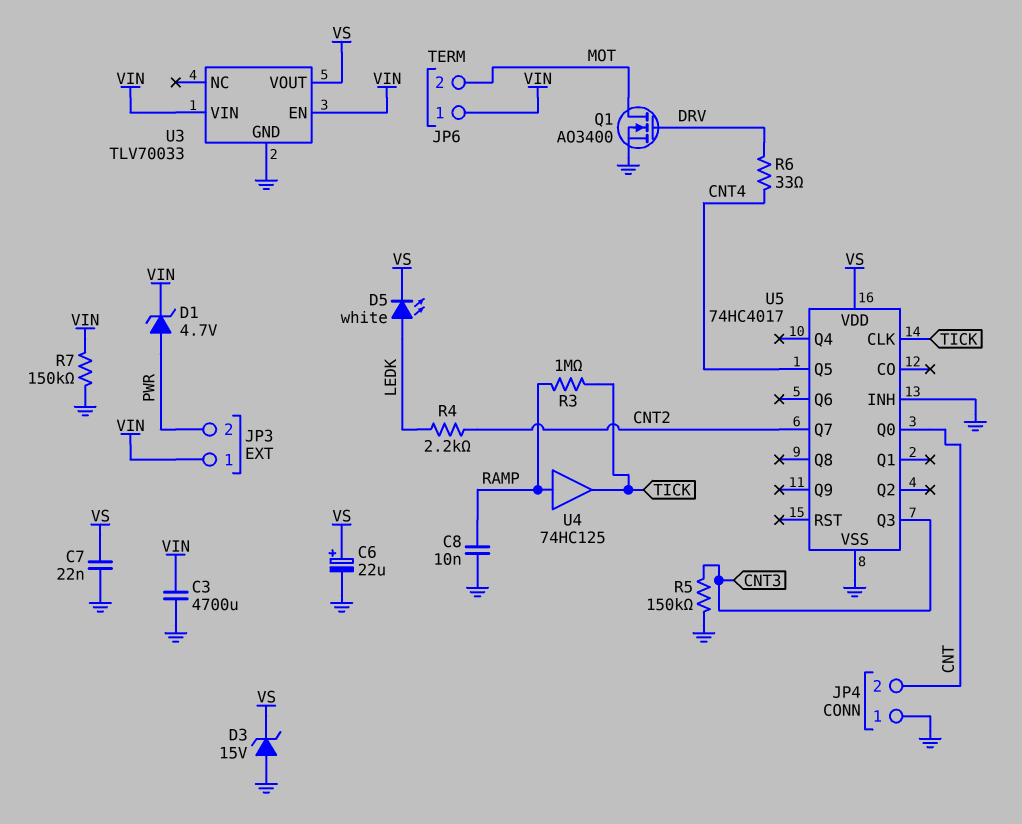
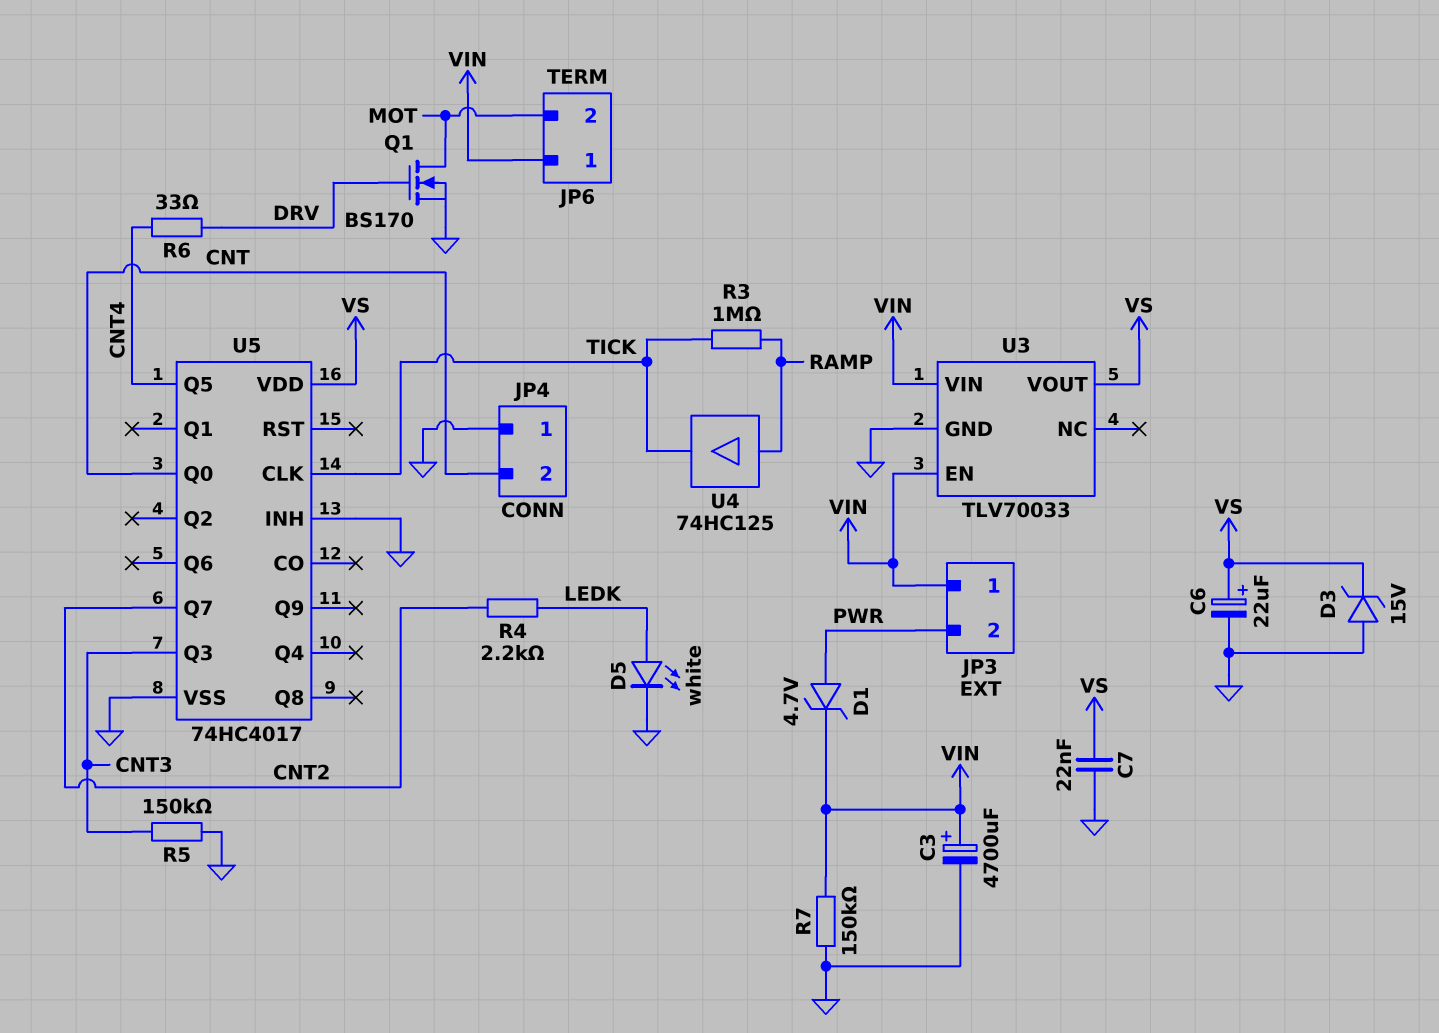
C3: 4700uF (GND, VIN) -> 4700uF (plus VIN, minus GND)
C8: 10nF (GND, RAMP) -> none
D5: LED white (A LEDK, K VS) -> LED white (A LEDK, K GND)
Q1: NMOS AO3400 (G DRV, D MOT, S GND) -> NMOS BS170 (G DRV, D MOT, S GND)

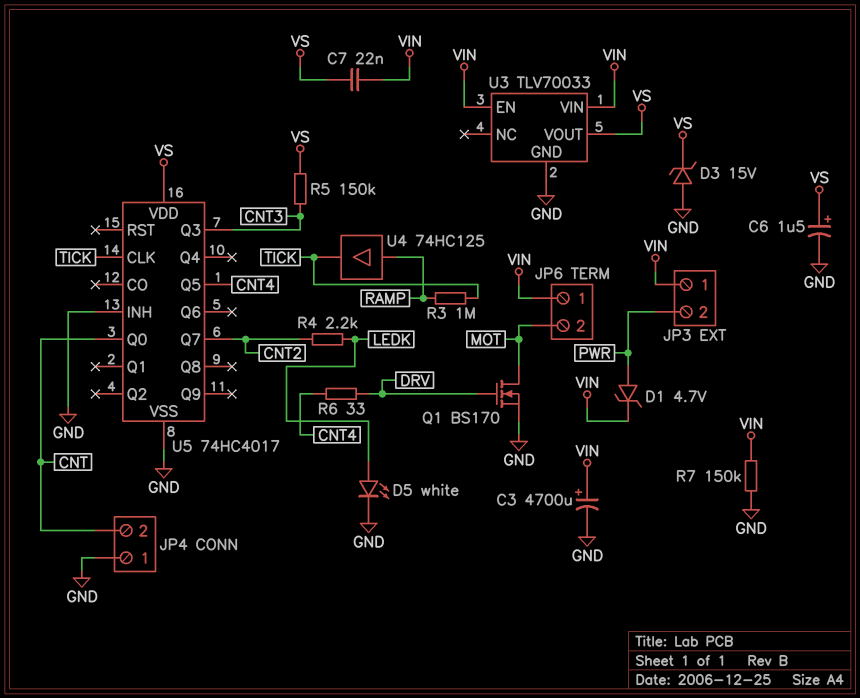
C6: 22uF (plus VS, minus GND) -> 1.5uF (plus VS, minus GND)
C7: 22nF (GND, VS) -> 22nF (VIN, VS)
R5: 150k (CNT3, GND) -> 150k (CNT3, VS)

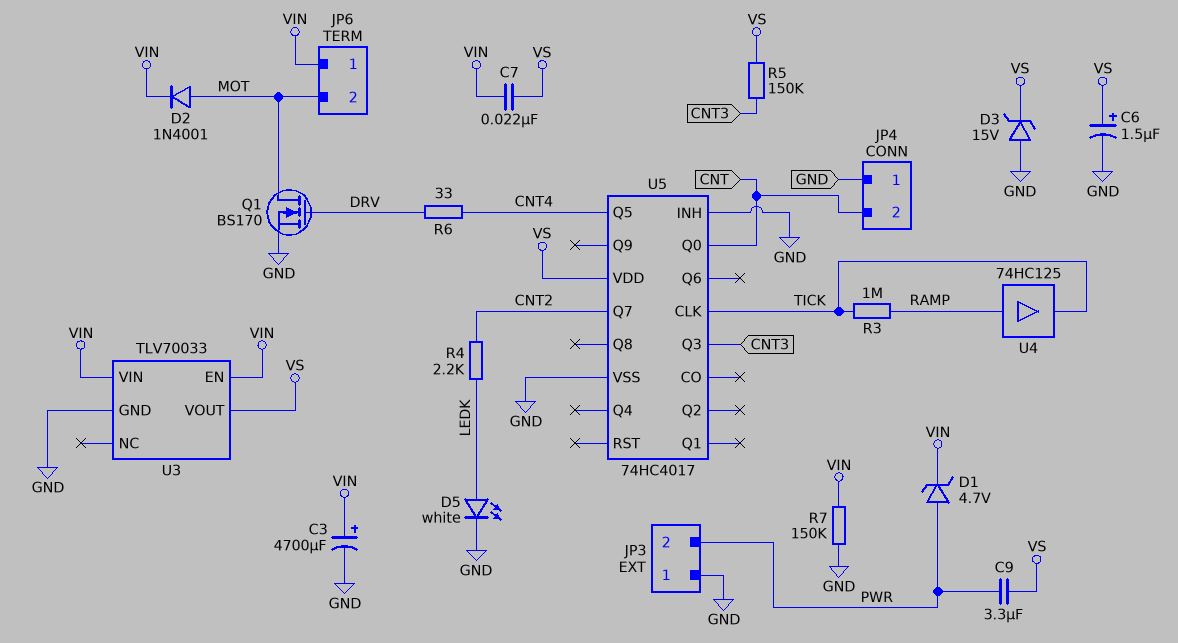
C9: none -> 3.3uF (PWR, VS)
D2: none -> diode 1N4001 (A MOT, K VIN)
JP3 pin 1: VIN -> GND

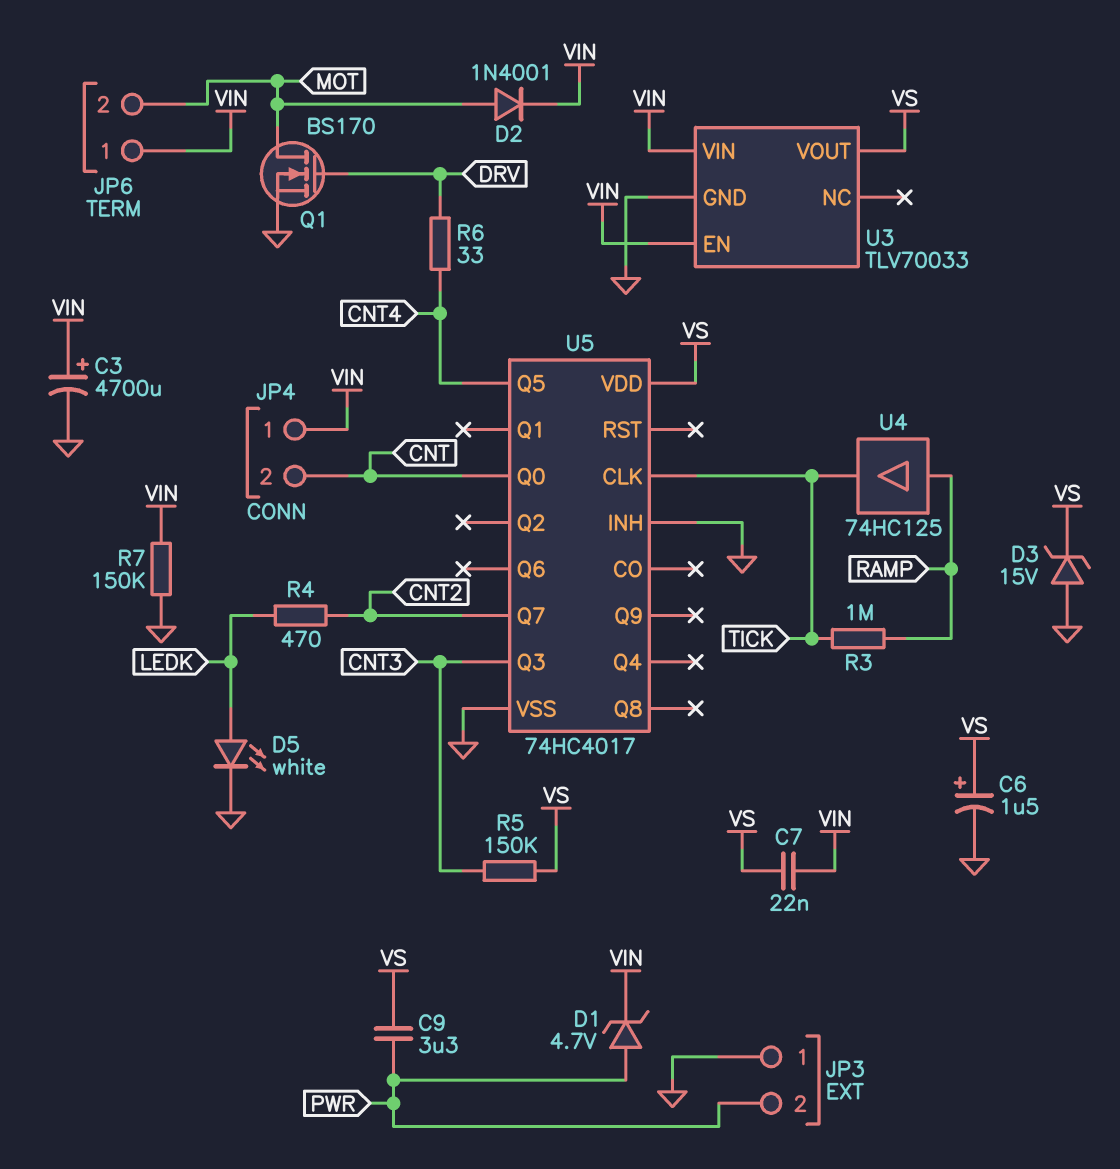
JP4 pin 1: GND -> VIN
R4: 2.2k (CNT2, LEDK) -> 470 (CNT2, LEDK)

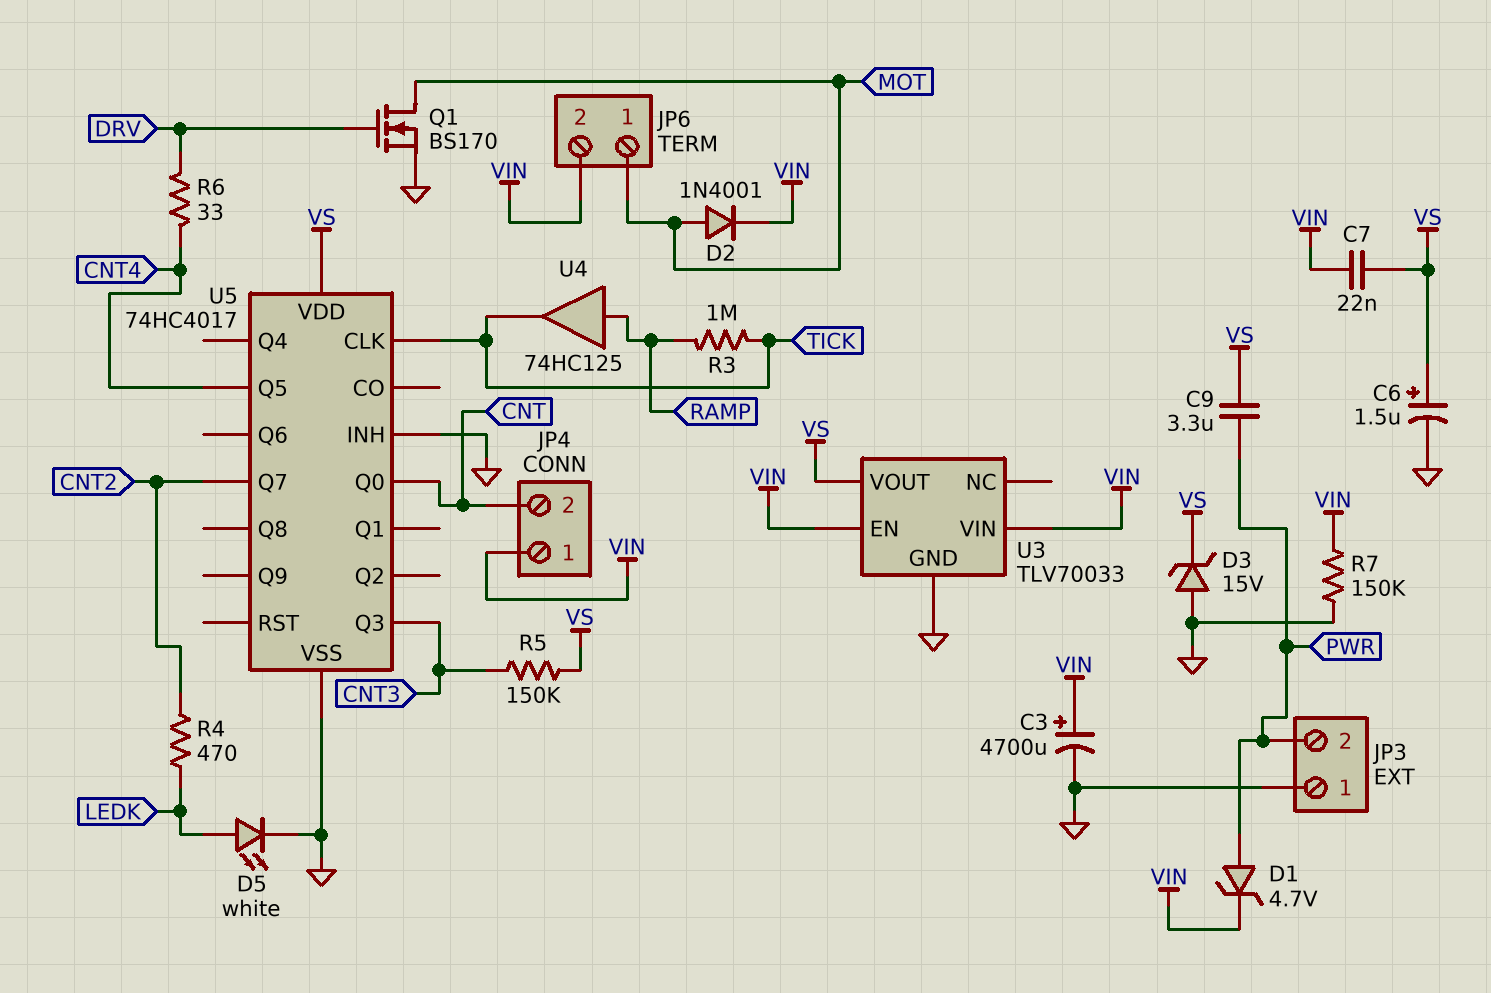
JP6 pin 1: VIN -> MOT
JP6 pin 2: MOT -> VIN

